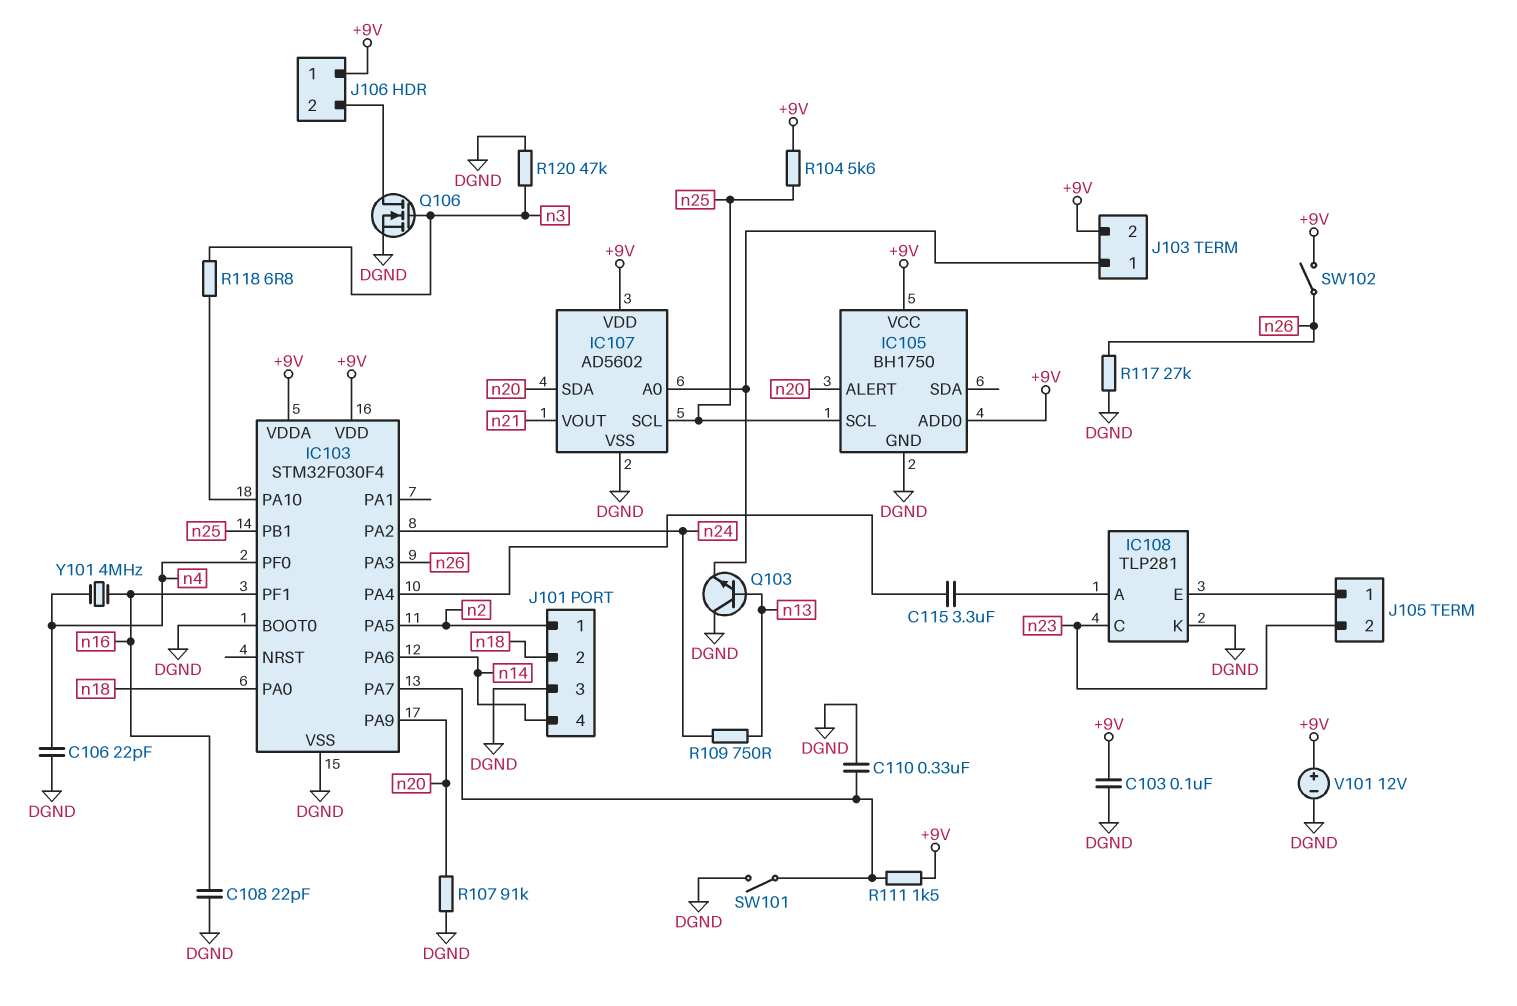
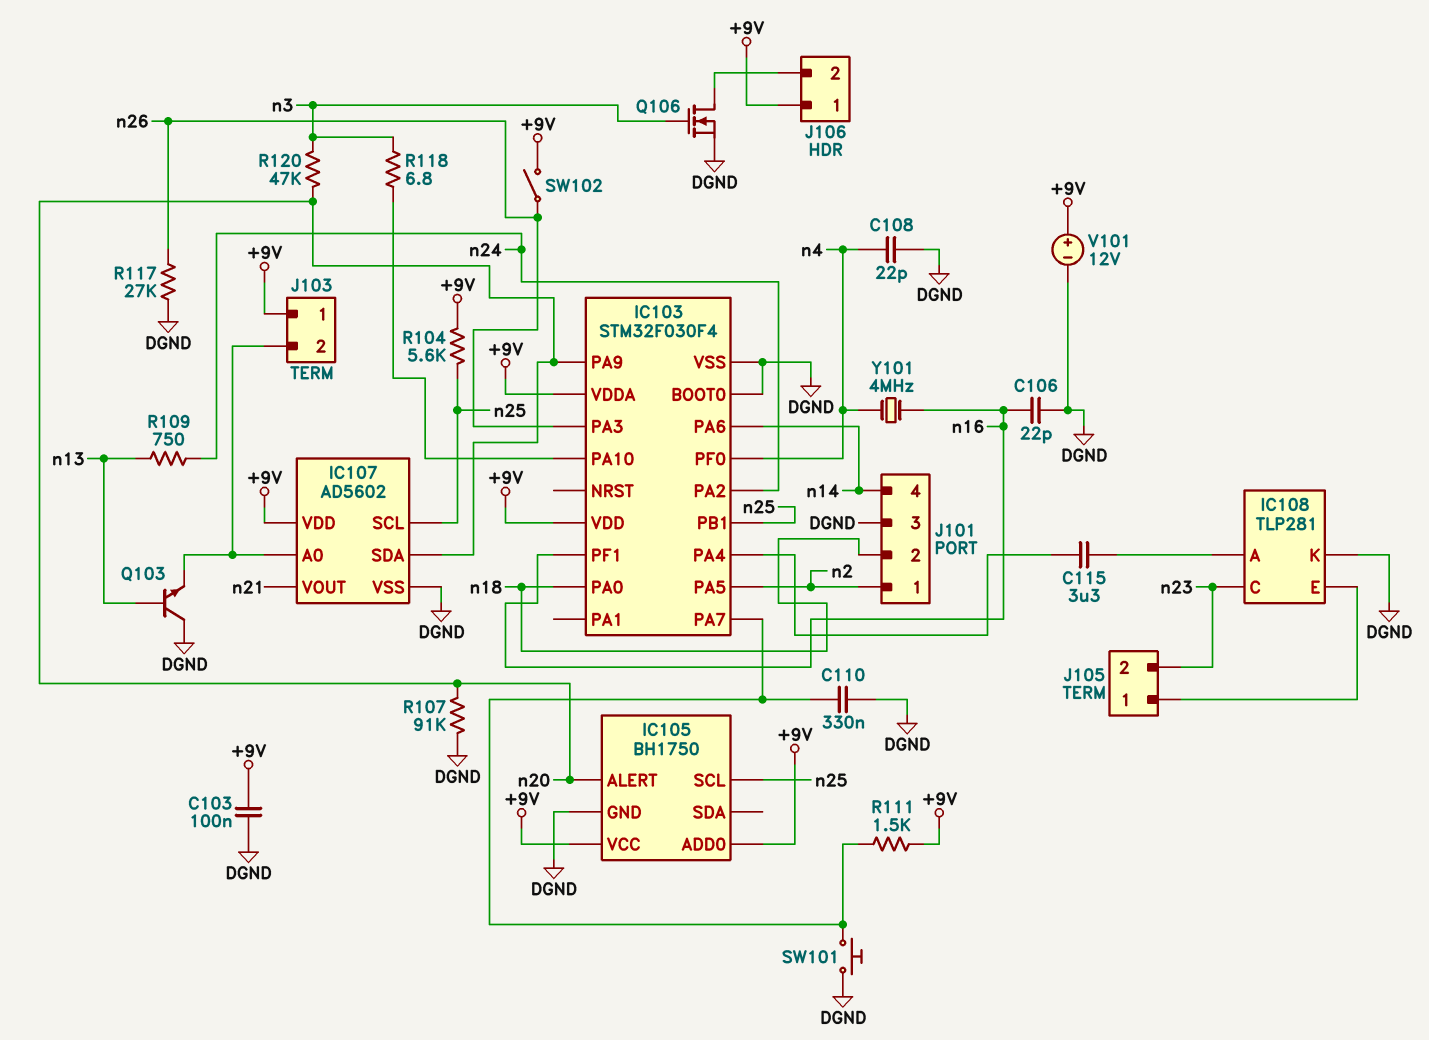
C106: 22pF (DGND, n4) -> 22pF (DGND, n16)
C108: 22pF (DGND, n16) -> 22pF (DGND, n4)
J103 pin 1: IC107/A0 -> +9V
J103 pin 2: +9V -> IC107/A0
R120: 47k (DGND, n3) -> 47k (n3, n20)
SW101: switch (DGND, IC103/PA7) -> button (DGND, IC103/PA7)

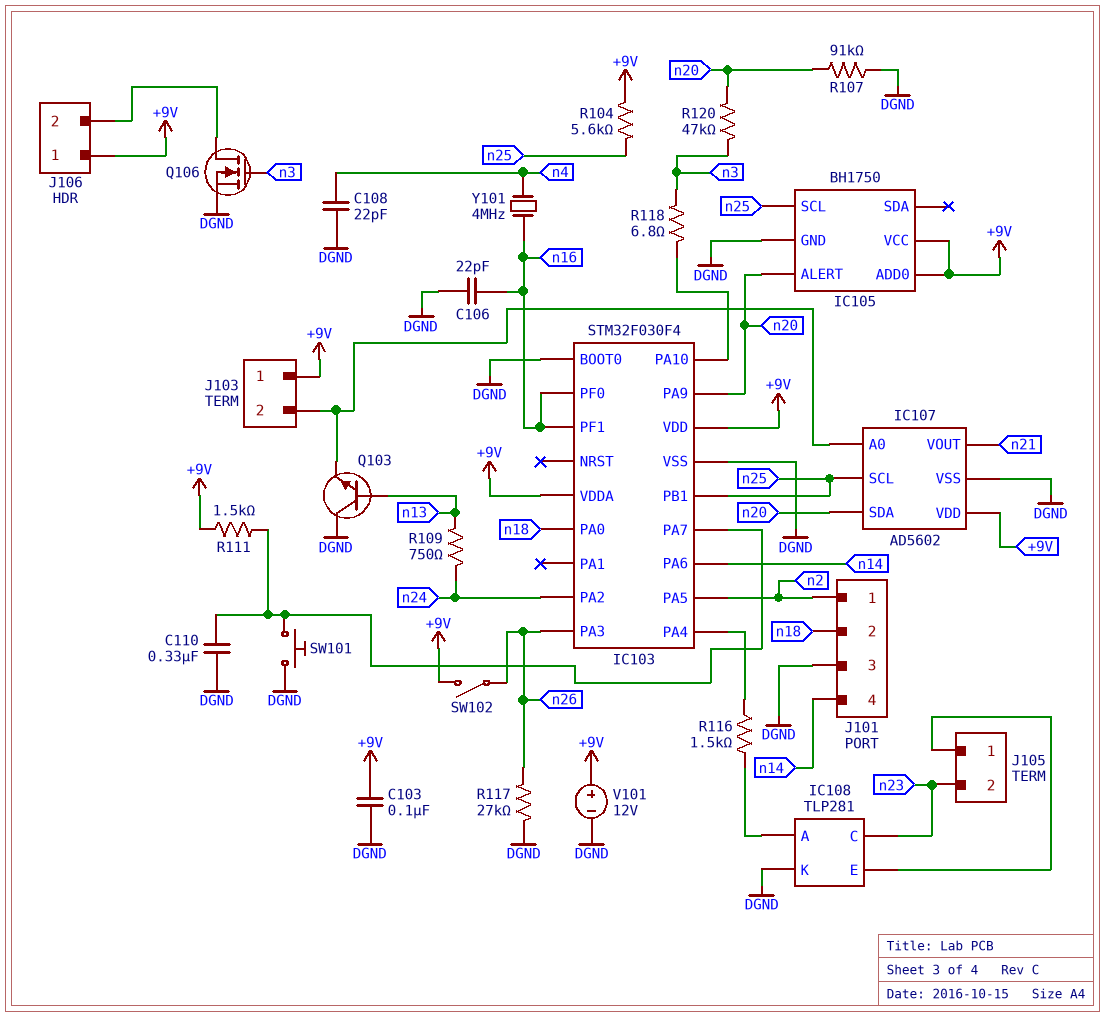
C115: 3.3uF (IC103/PA4, IC108/A) -> none
IC103 pin PF0: n4 -> n16
R116: none -> 1.5k (IC103/PA4, IC108/A)

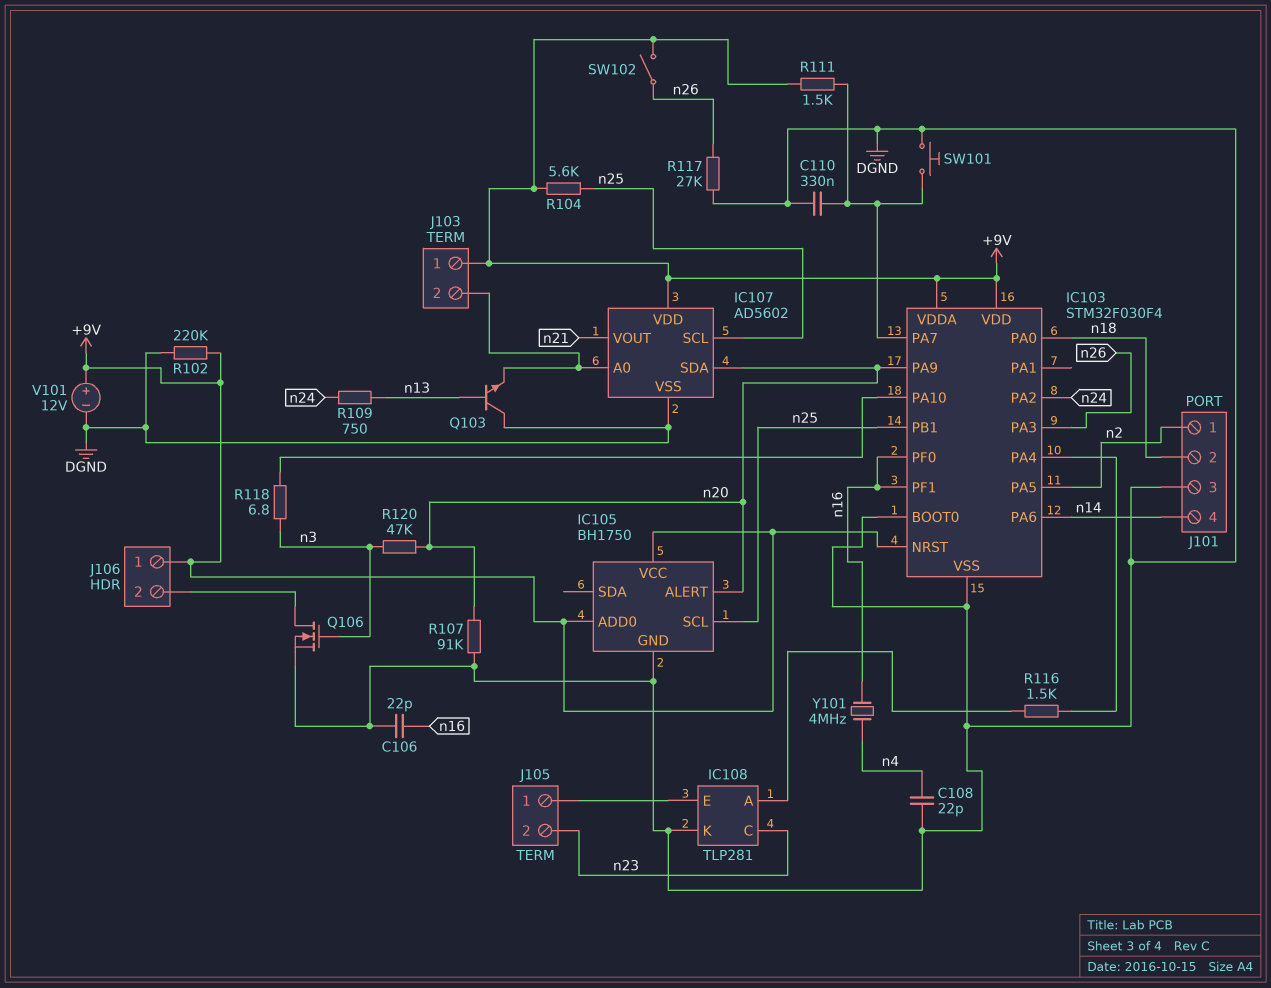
C103: 100nF (+9V, DGND) -> none
IC103 pin NRST: none -> +9V
R102: none -> 220k (+9V, DGND)

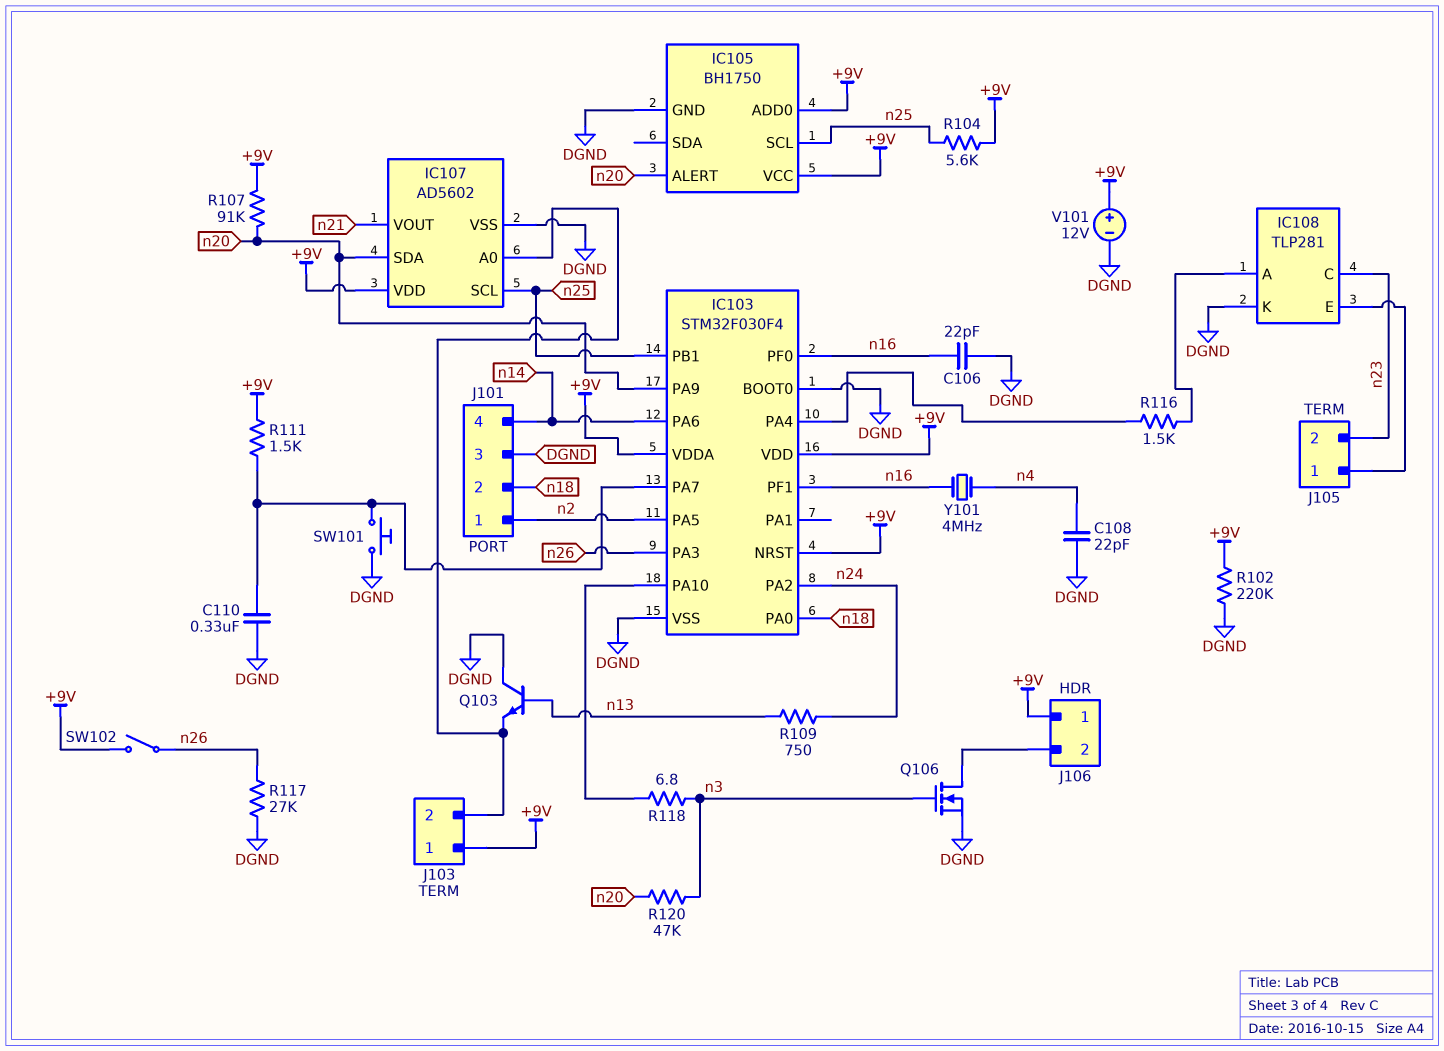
R107: 91k (DGND, n20) -> 91k (+9V, n20)

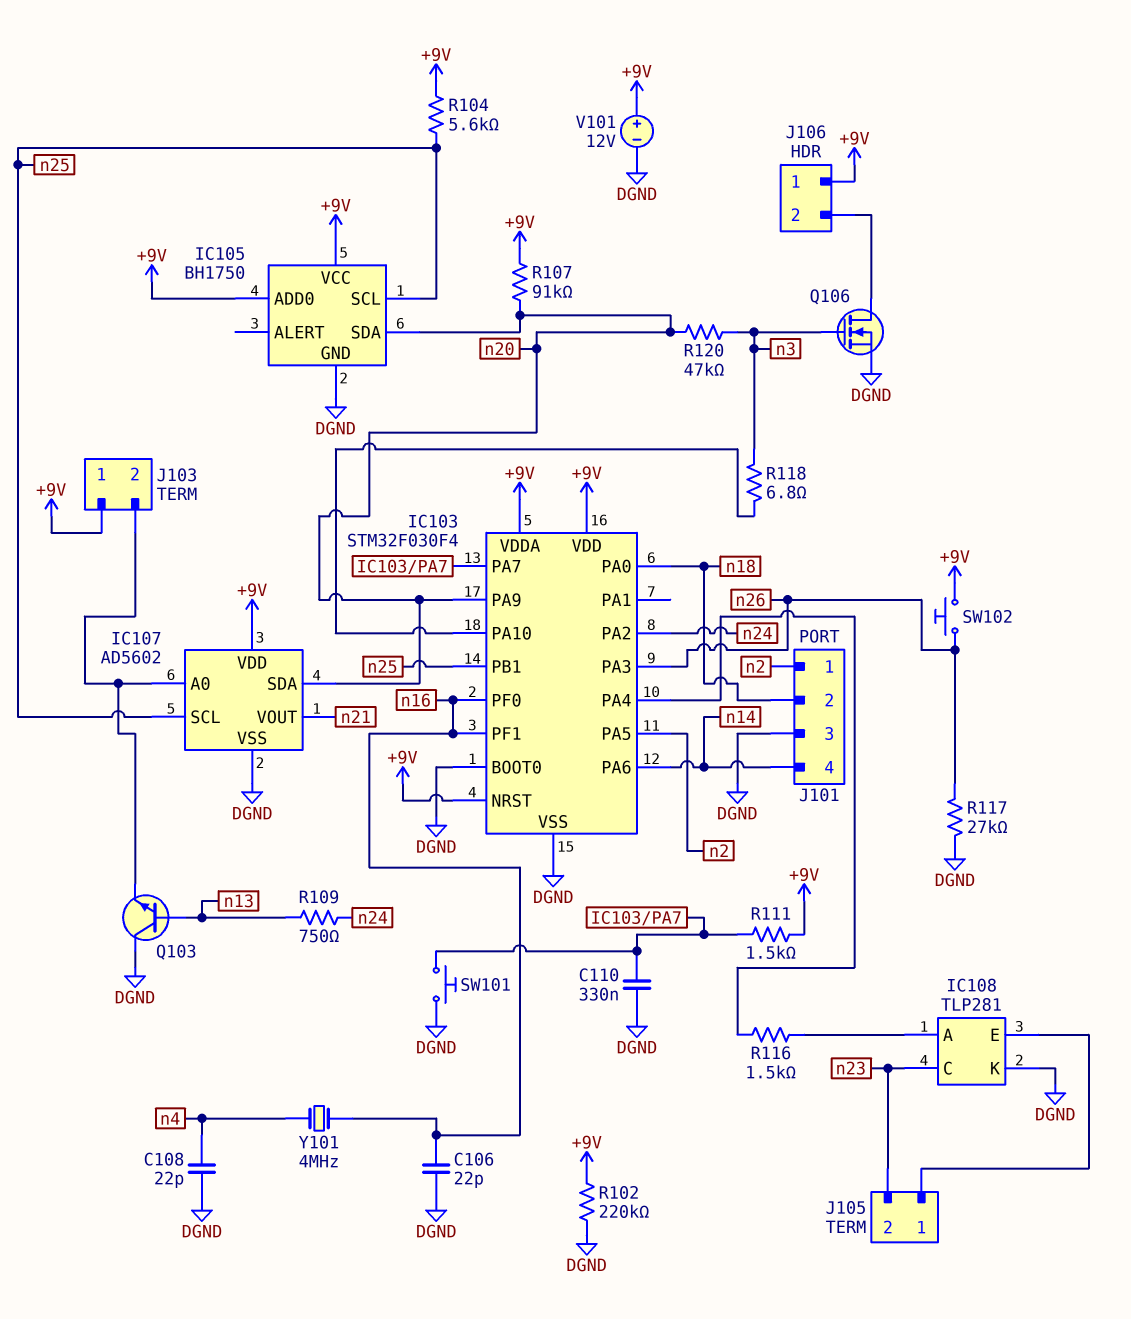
IC105 pin ALERT: n20 -> none
IC105 pin SDA: none -> n20
SW102: switch (+9V, n26) -> button (+9V, n26)

